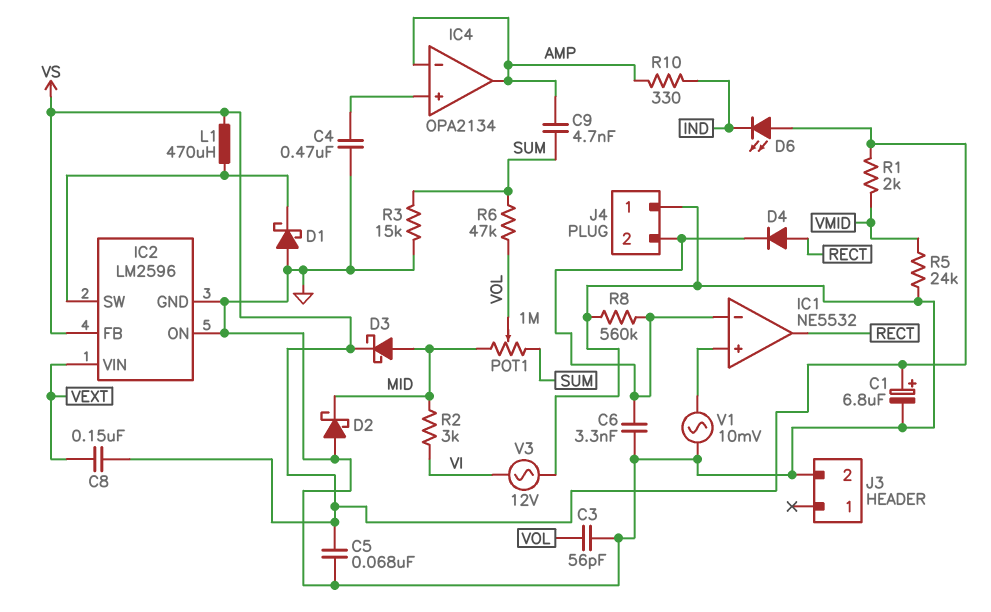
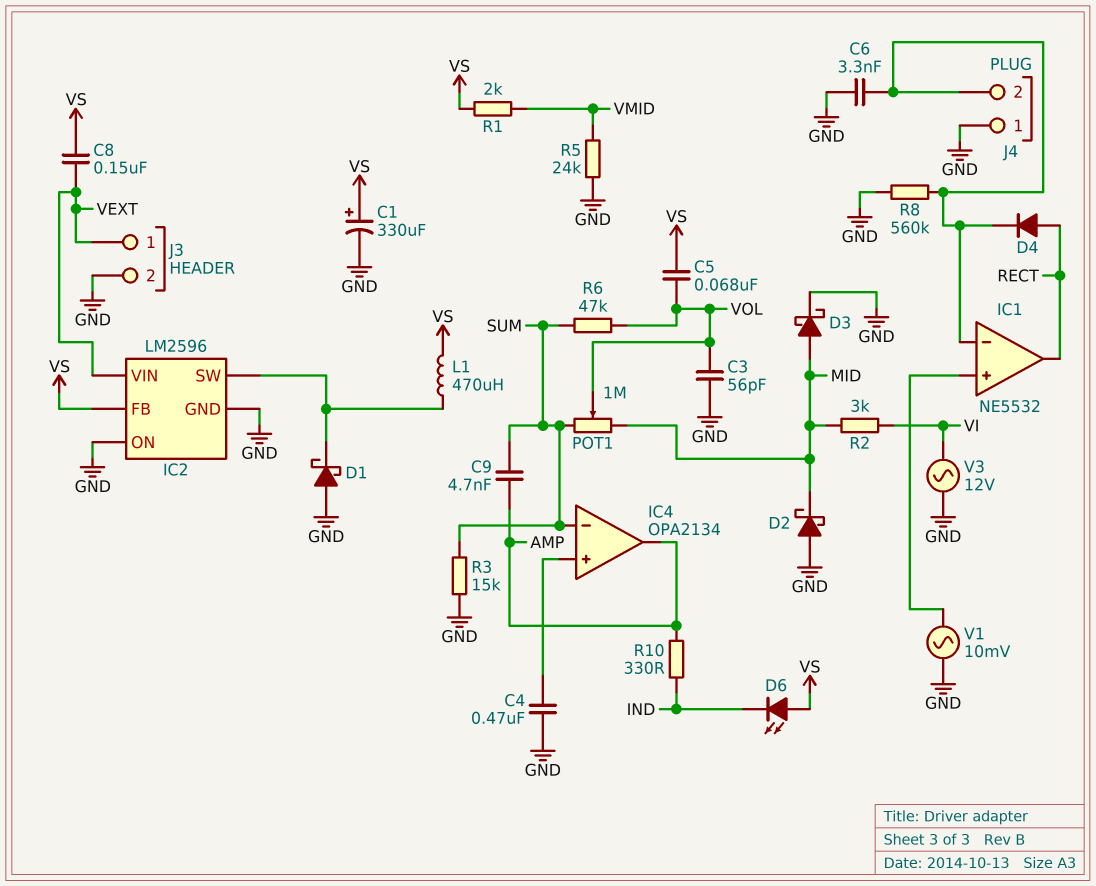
C1: 6.8uF (plus VS, minus GND) -> 330uF (plus VS, minus GND)
C5: 68nF (GND, VS) -> 68nF (VOL, VS)
D3: schottky (A MID, K VS) -> schottky (A MID, K GND)
IC4 pin in-: AMP -> SUM
J3 pin 1: none -> VEXT

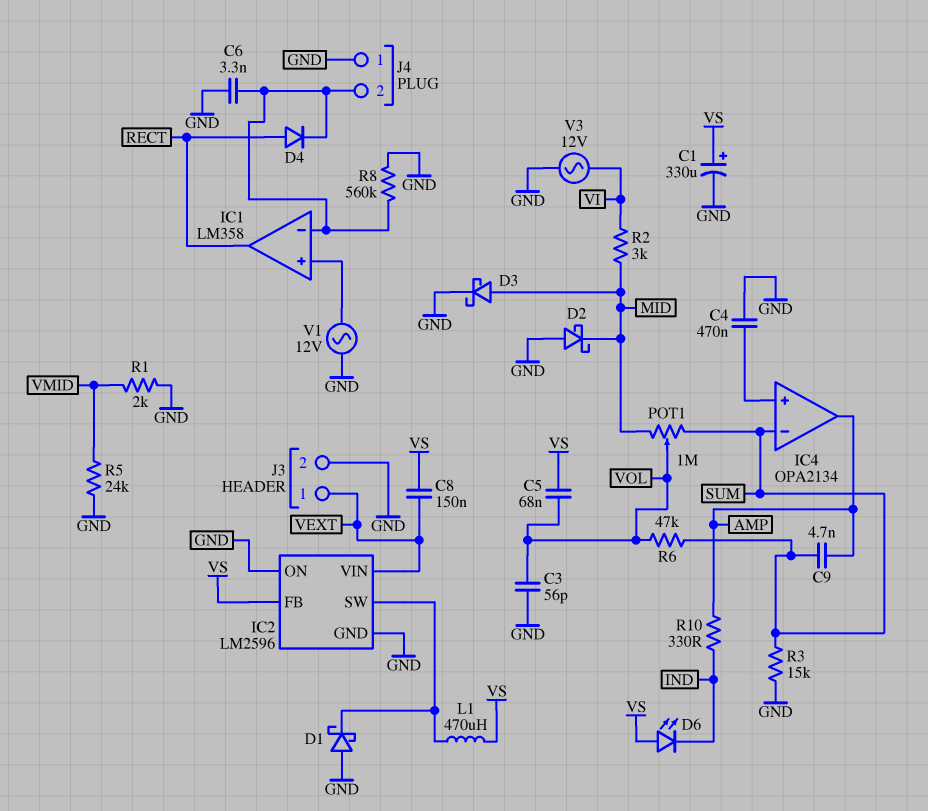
IC1: NE5532 -> LM358
R1: 2k (VMID, VS) -> 2k (GND, VMID)
V1: AC 10mV (GND, IC1/in+) -> AC 12V (GND, IC1/in+)

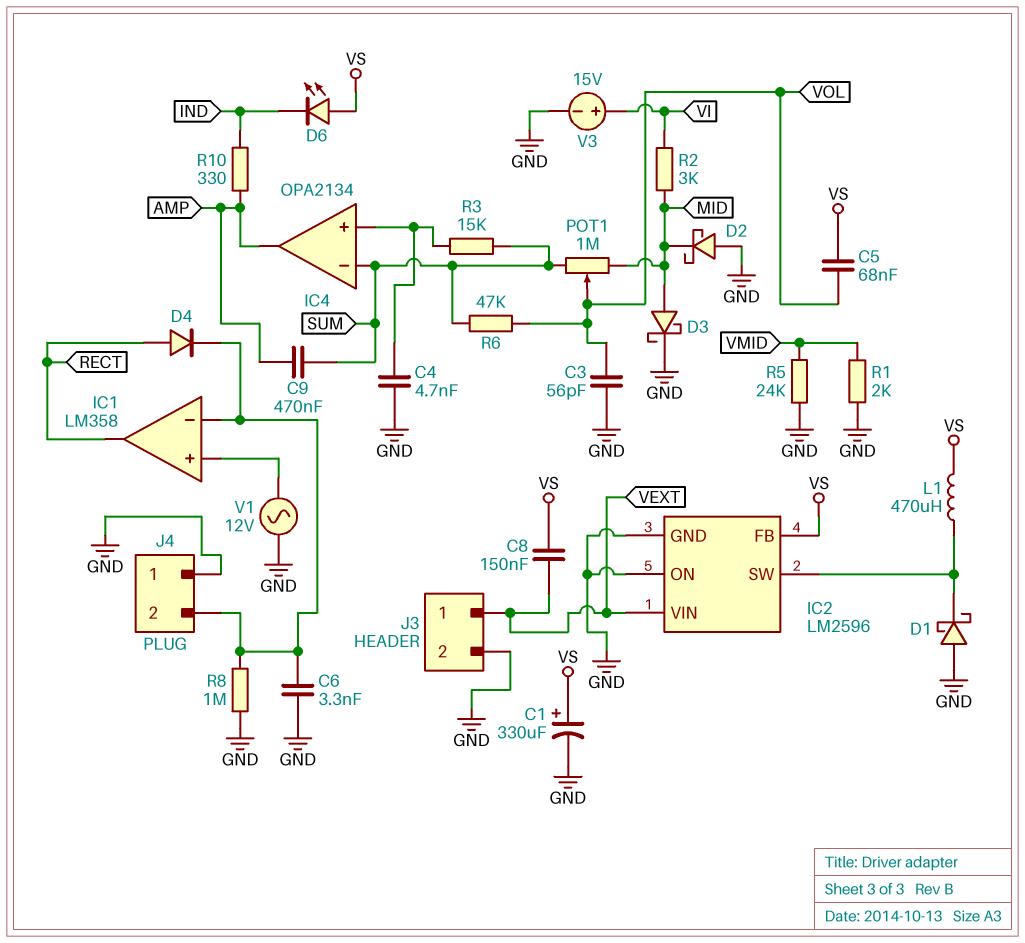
C4: 470nF (GND, IC4/in+) -> 4.7nF (GND, IC4/in+)
C9: 4.7nF (AMP, SUM) -> 470nF (AMP, SUM)
R3: 15k (GND, SUM) -> 15k (IC4/in+, SUM)
R8: 560k (GND, IC1/in-) -> 1M (GND, IC1/in-)
V3: AC 12V (GND, VI) -> 15V (plus VI, minus GND)

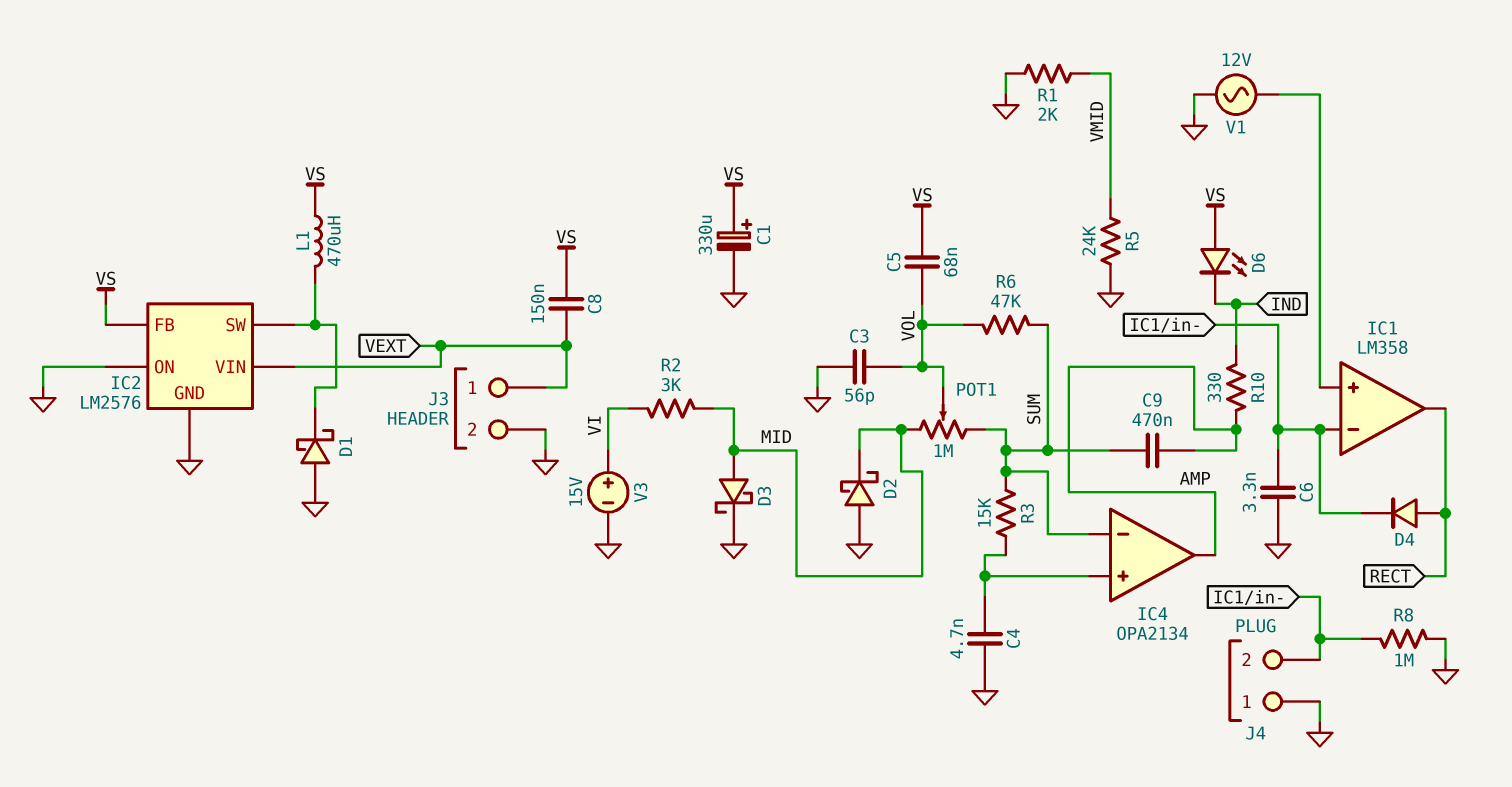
IC2: LM2596 -> LM2576

